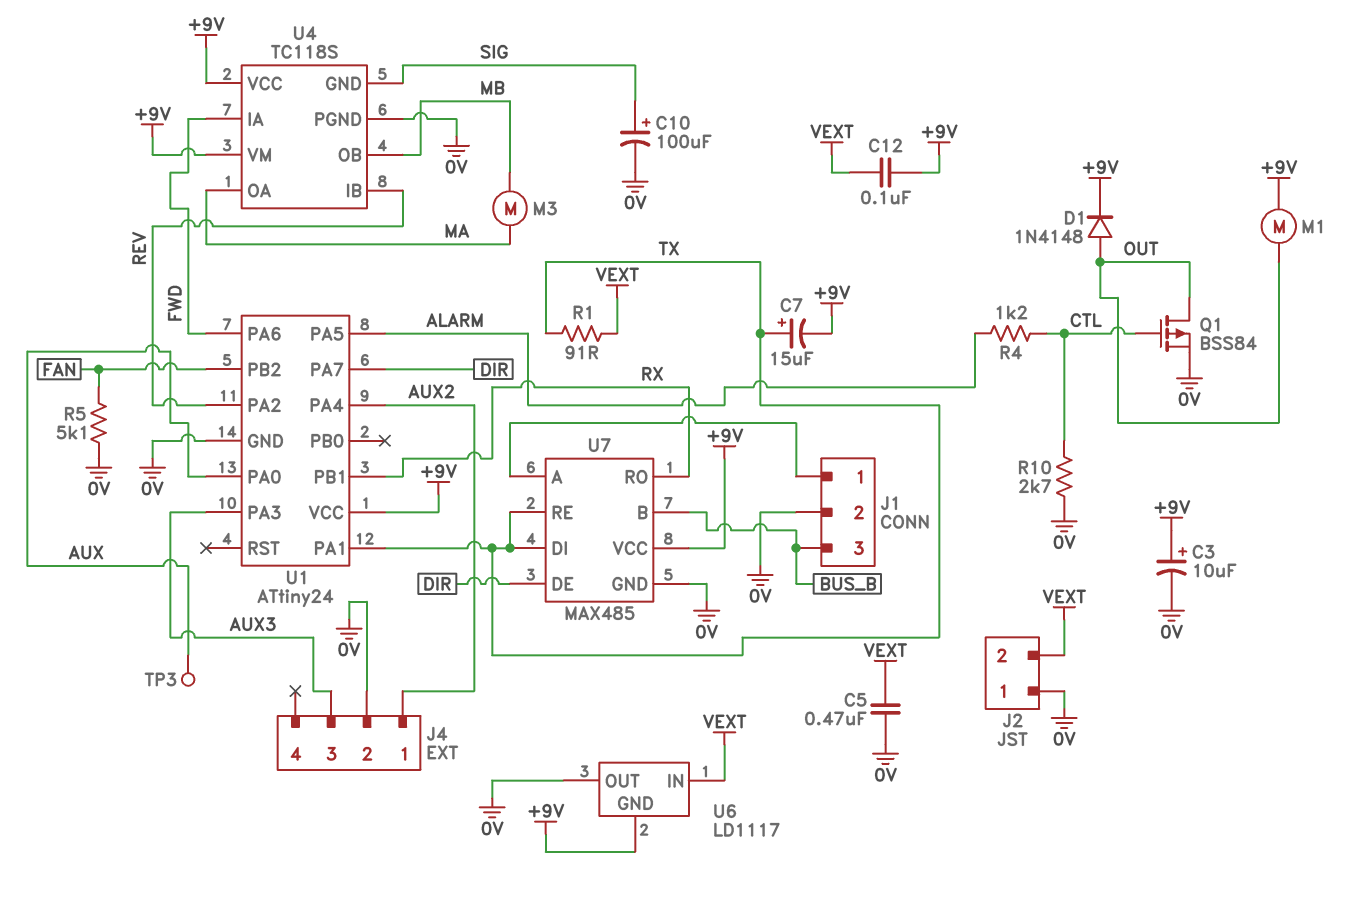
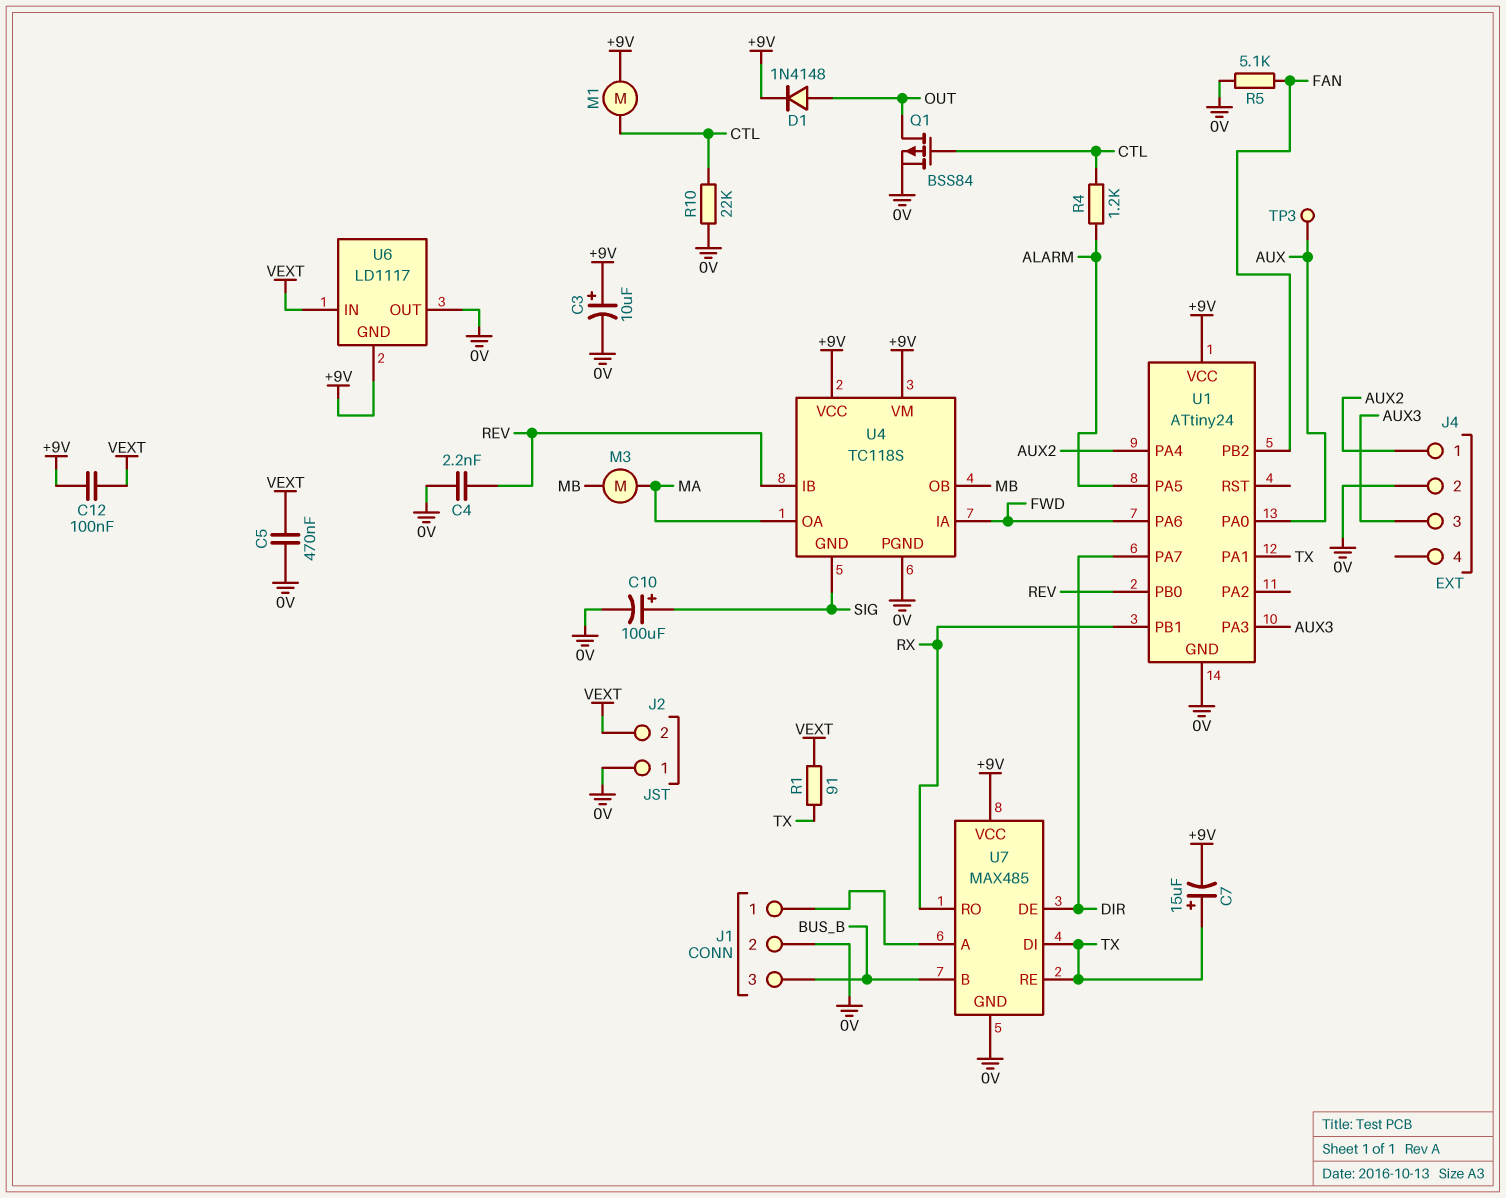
C4: none -> 2.2nF (0V, REV)
M1: motor (+9V, OUT) -> motor (+9V, CTL)
R10: 2.7k (0V, CTL) -> 22k (0V, CTL)
U1 pin PA2: REV -> none
U1 pin PB0: none -> REV

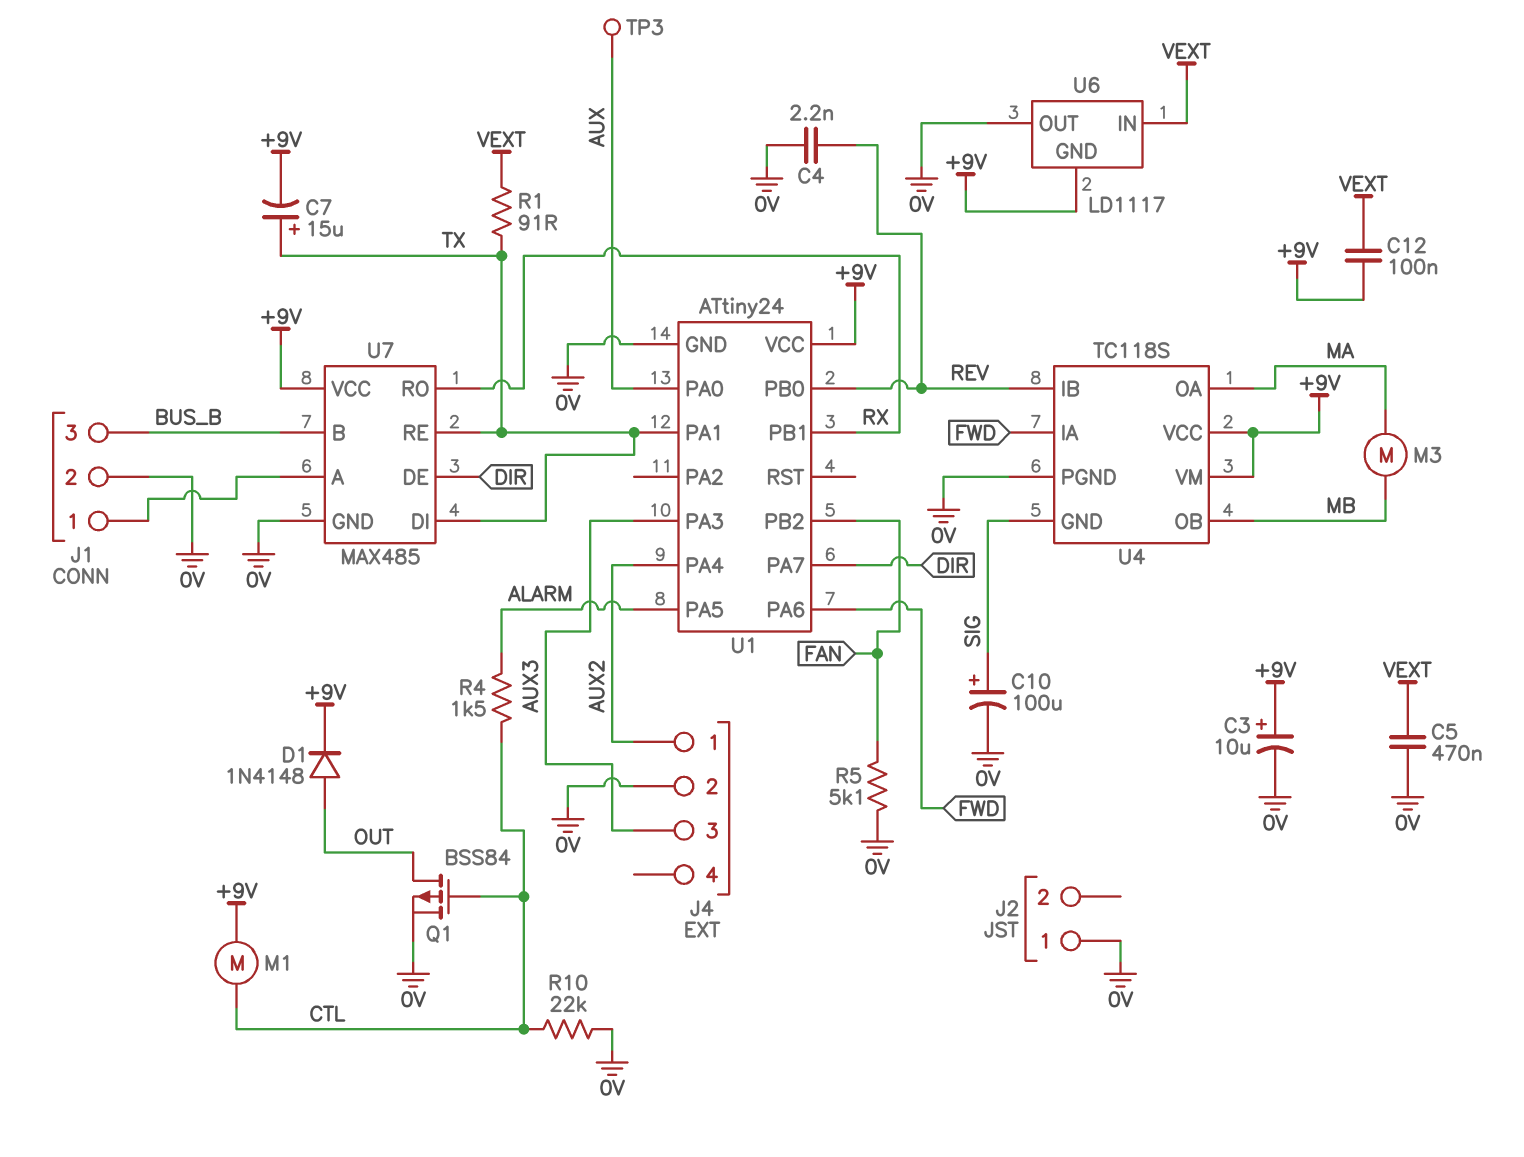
J2 pin 2: VEXT -> none
R4: 1.2k (ALARM, CTL) -> 1.5k (ALARM, CTL)

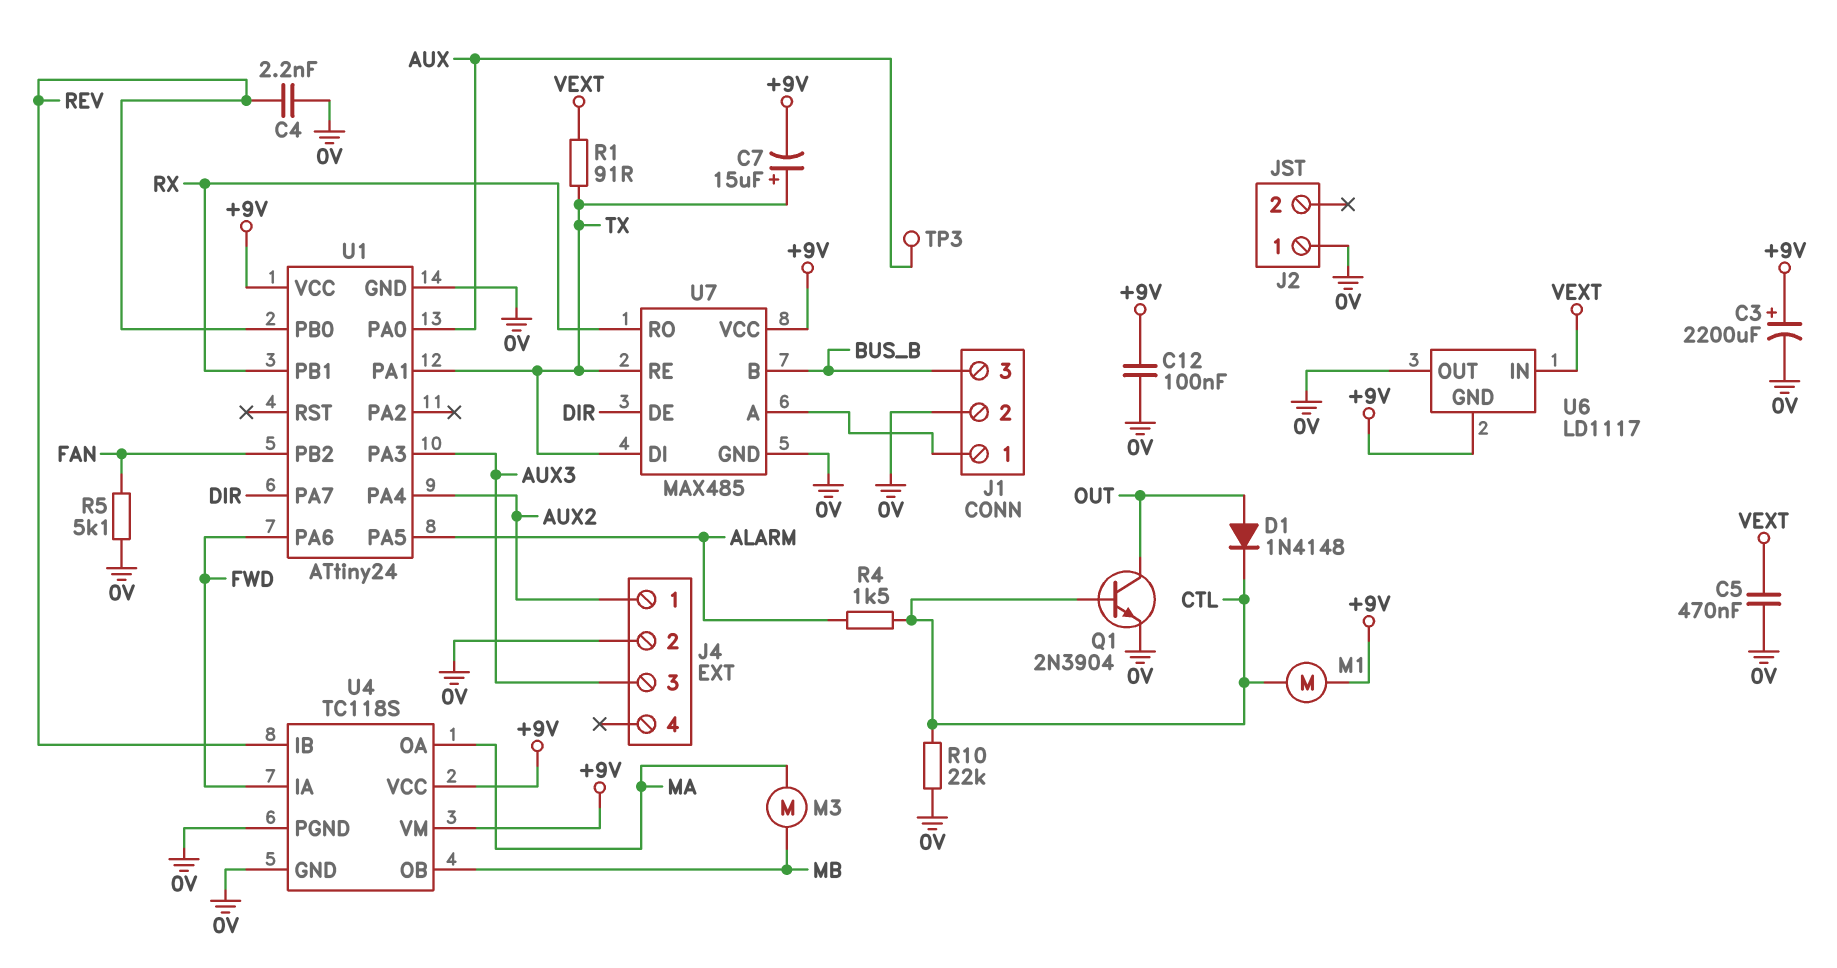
C3: 10uF (plus +9V, minus 0V) -> 2200uF (plus +9V, minus 0V)
C10: 100uF (plus SIG, minus 0V) -> none
C12: 100nF (+9V, VEXT) -> 100nF (+9V, 0V)
D1: diode 1N4148 (A OUT, K +9V) -> diode 1N4148 (A OUT, K CTL)
Q1: PMOS BSS84 (G CTL, D OUT, S 0V) -> NPN 2N3904 (B CTL, C OUT, E 0V)
U4 pin GND: SIG -> 0V

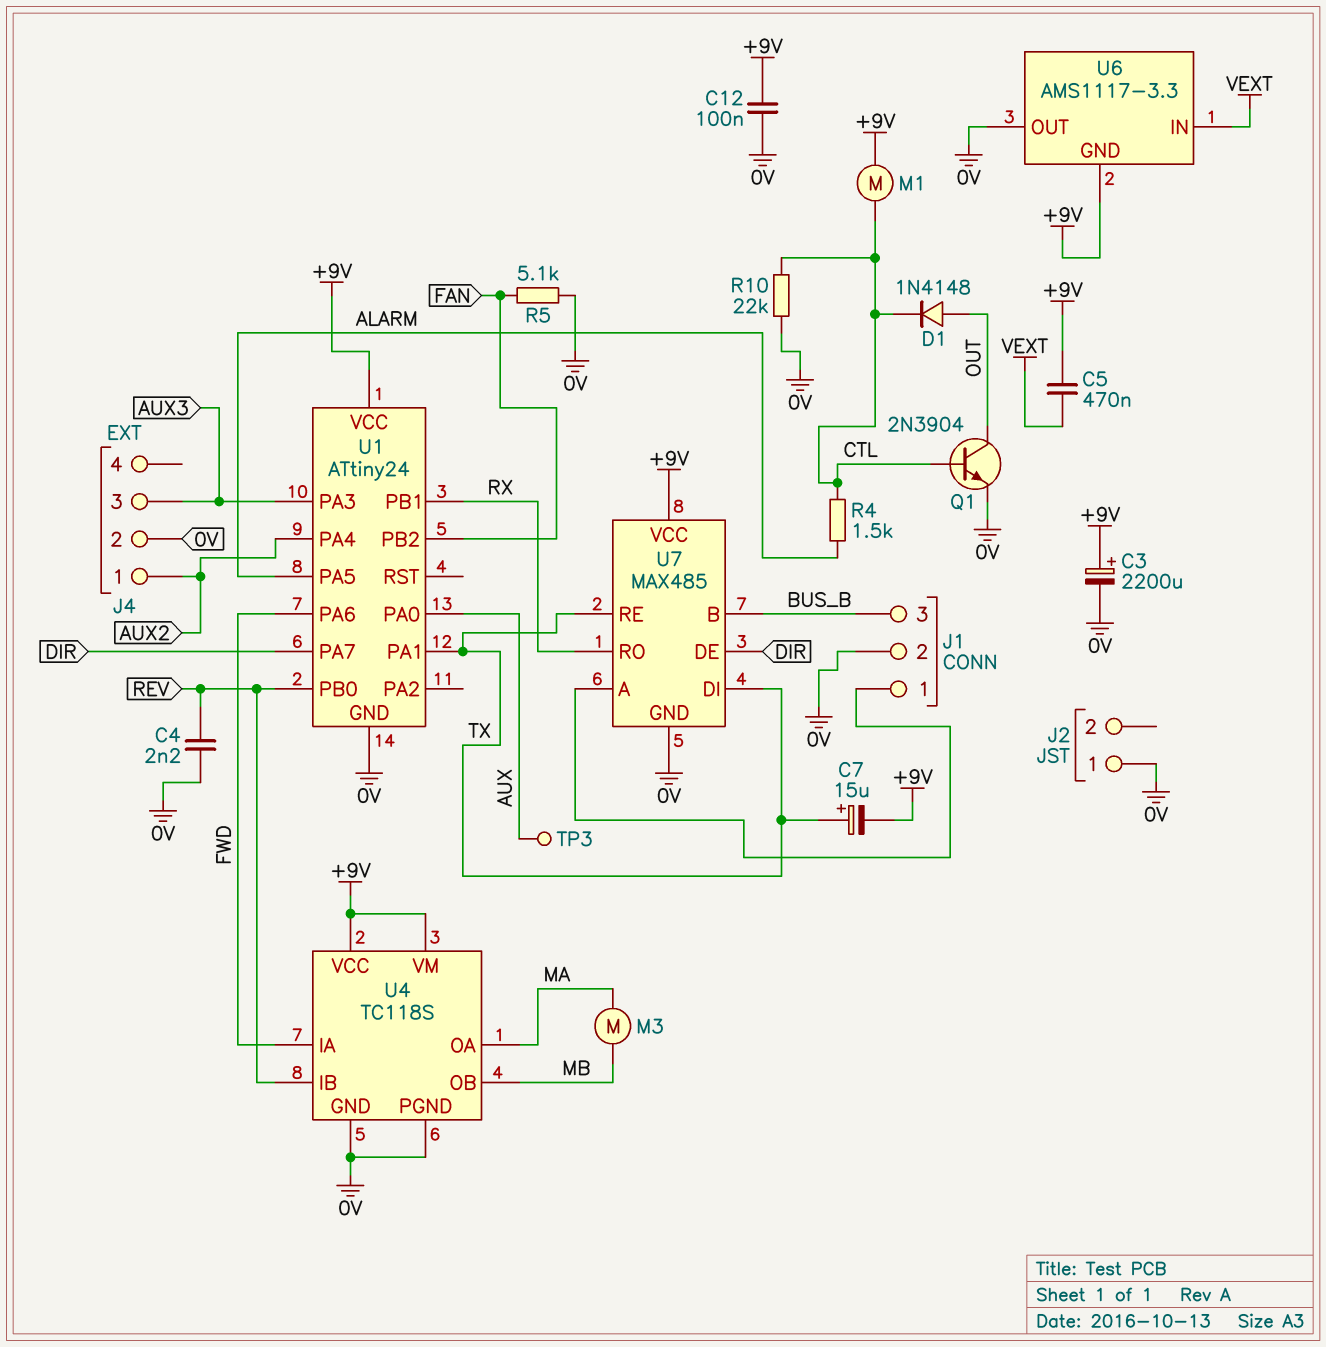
C5: 470nF (0V, VEXT) -> 470nF (+9V, VEXT)
R1: 91 (TX, VEXT) -> none
U6: LD1117 -> AMS1117-3.3

